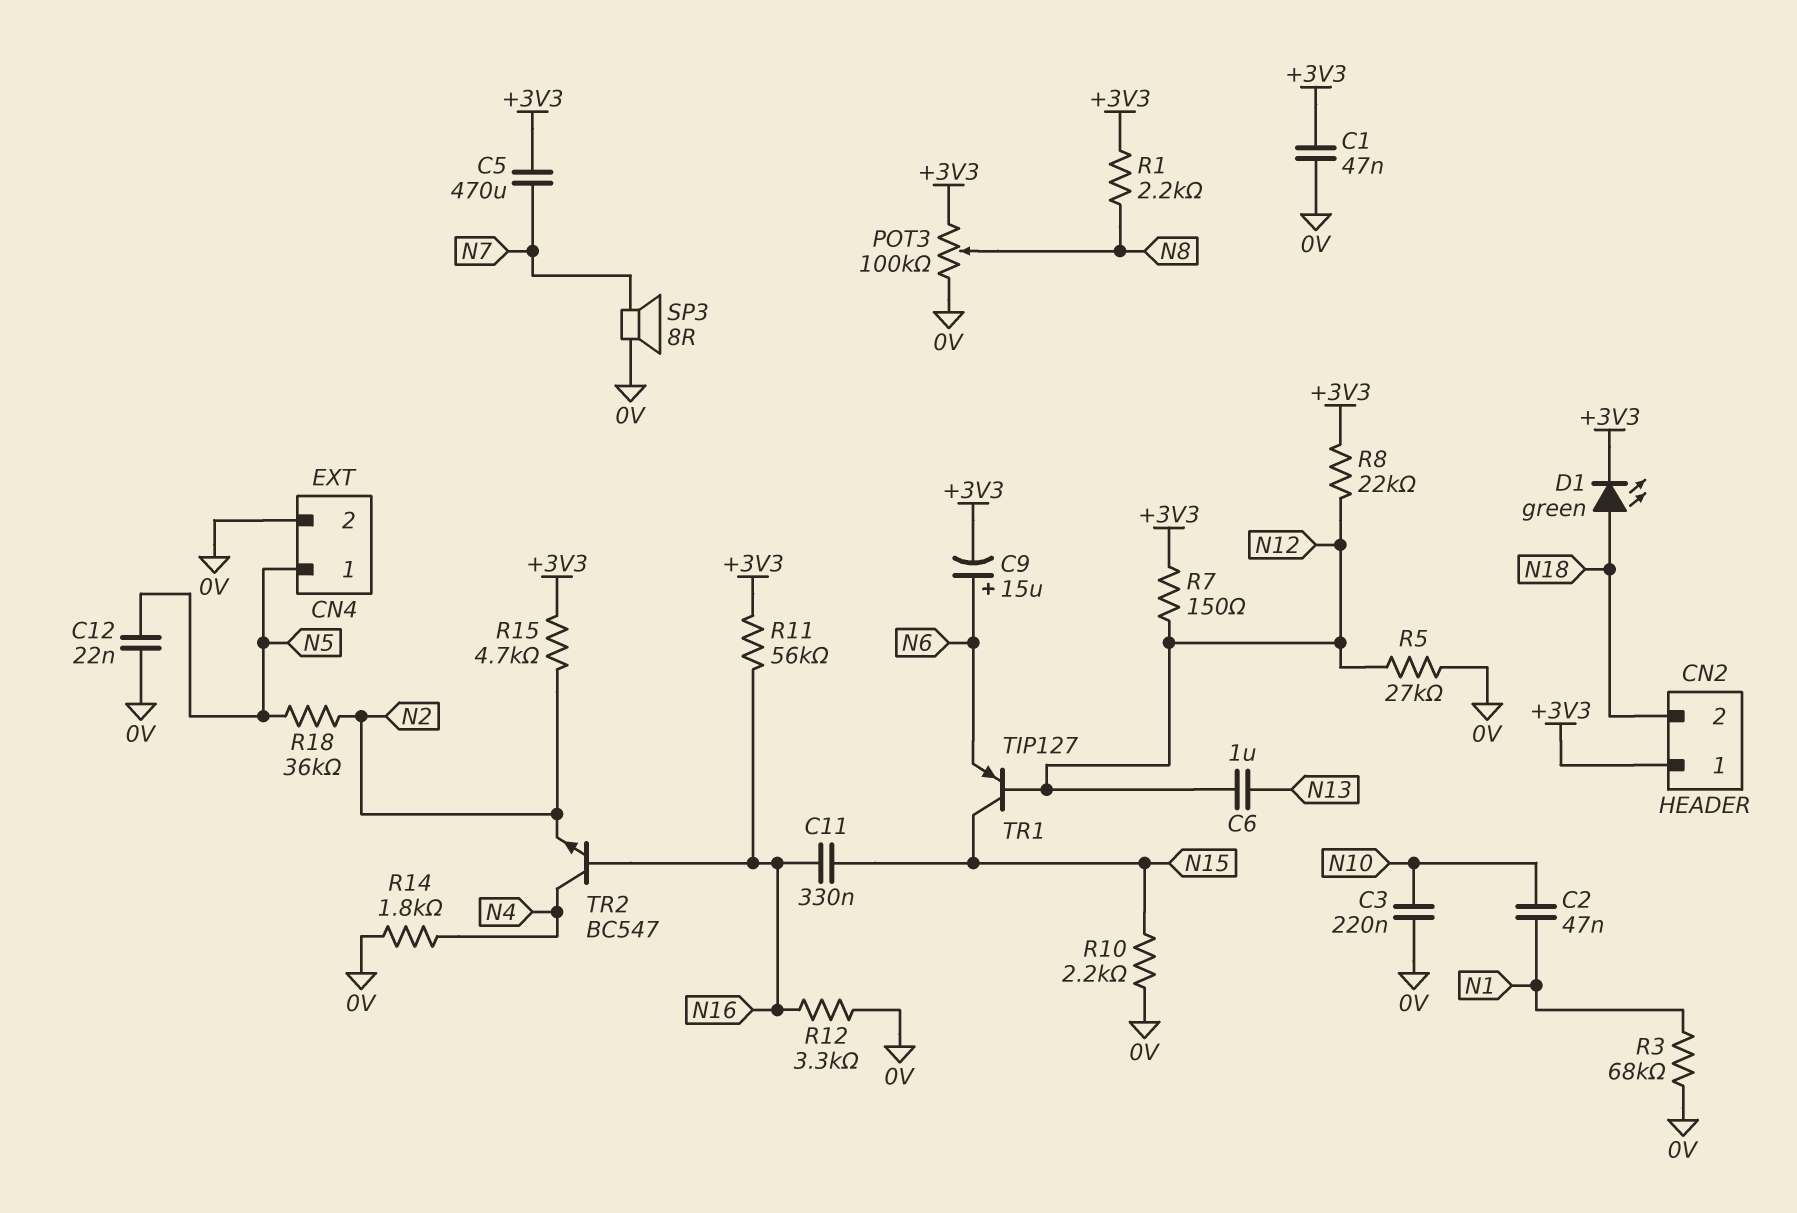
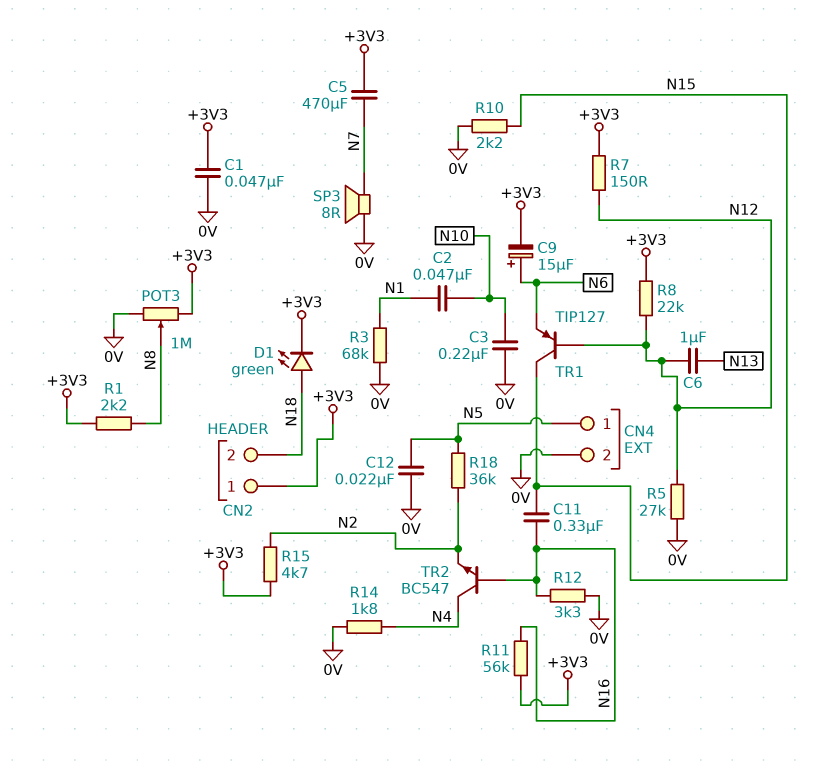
POT3: 100k (+3V3, 0V, wiper N8) -> 1M (+3V3, 0V, wiper N8)

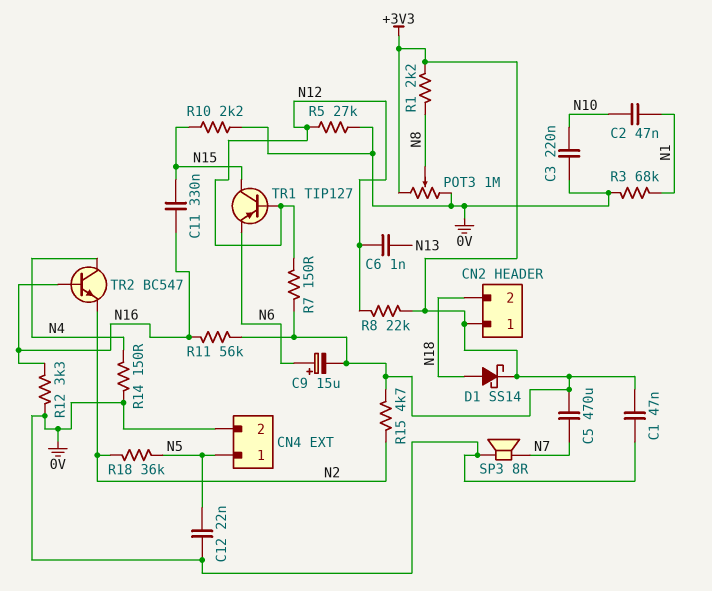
C6: 1uF (N12, N13) -> 1nF (N12, N13)
D1: LED green (A N18, K +3V3) -> schottky SS14 (A N18, K +3V3)
R14: 1.8k (0V, N4) -> 150 (0V, N4)

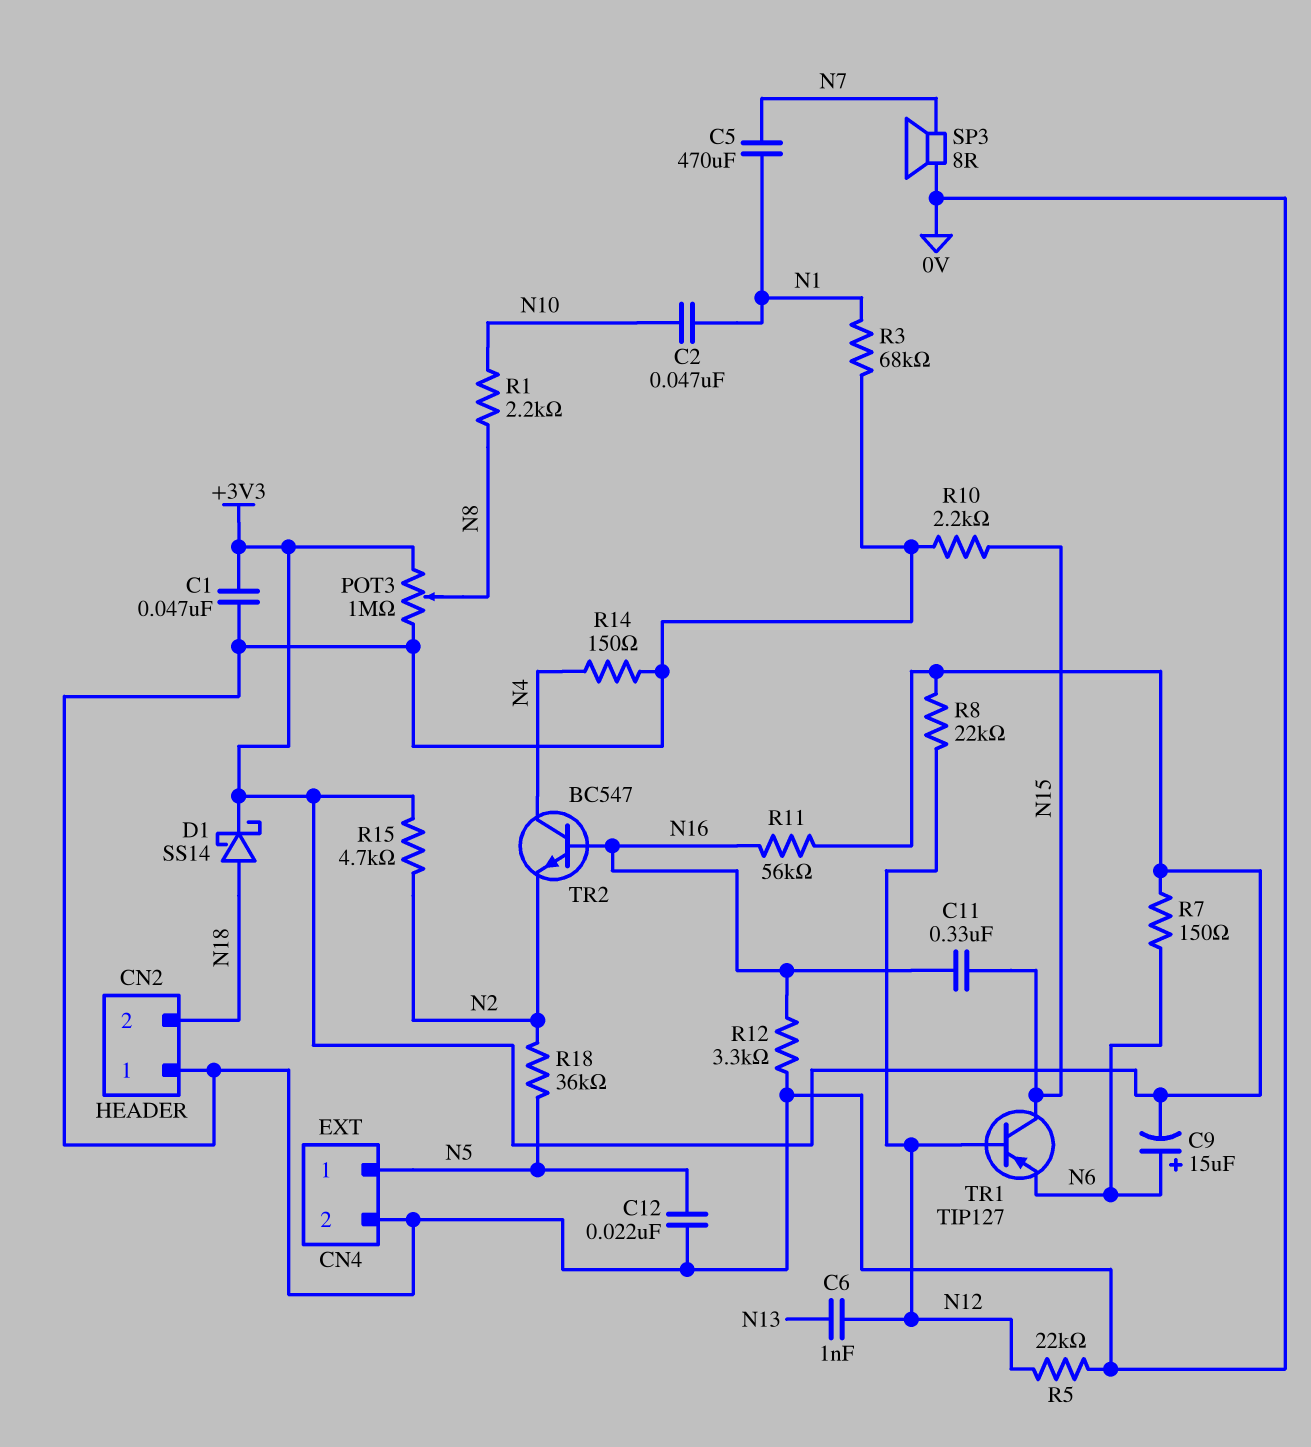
C3: 220nF (0V, N10) -> none
C5: 470uF (+3V3, N7) -> 470uF (N1, N7)
CN2 pin 1: +3V3 -> 0V
R1: 2.2k (+3V3, N8) -> 2.2k (N8, N10)
R5: 27k (0V, N12) -> 22k (0V, N12)
R7: 150 (+3V3, N12) -> 150 (+3V3, N6)

